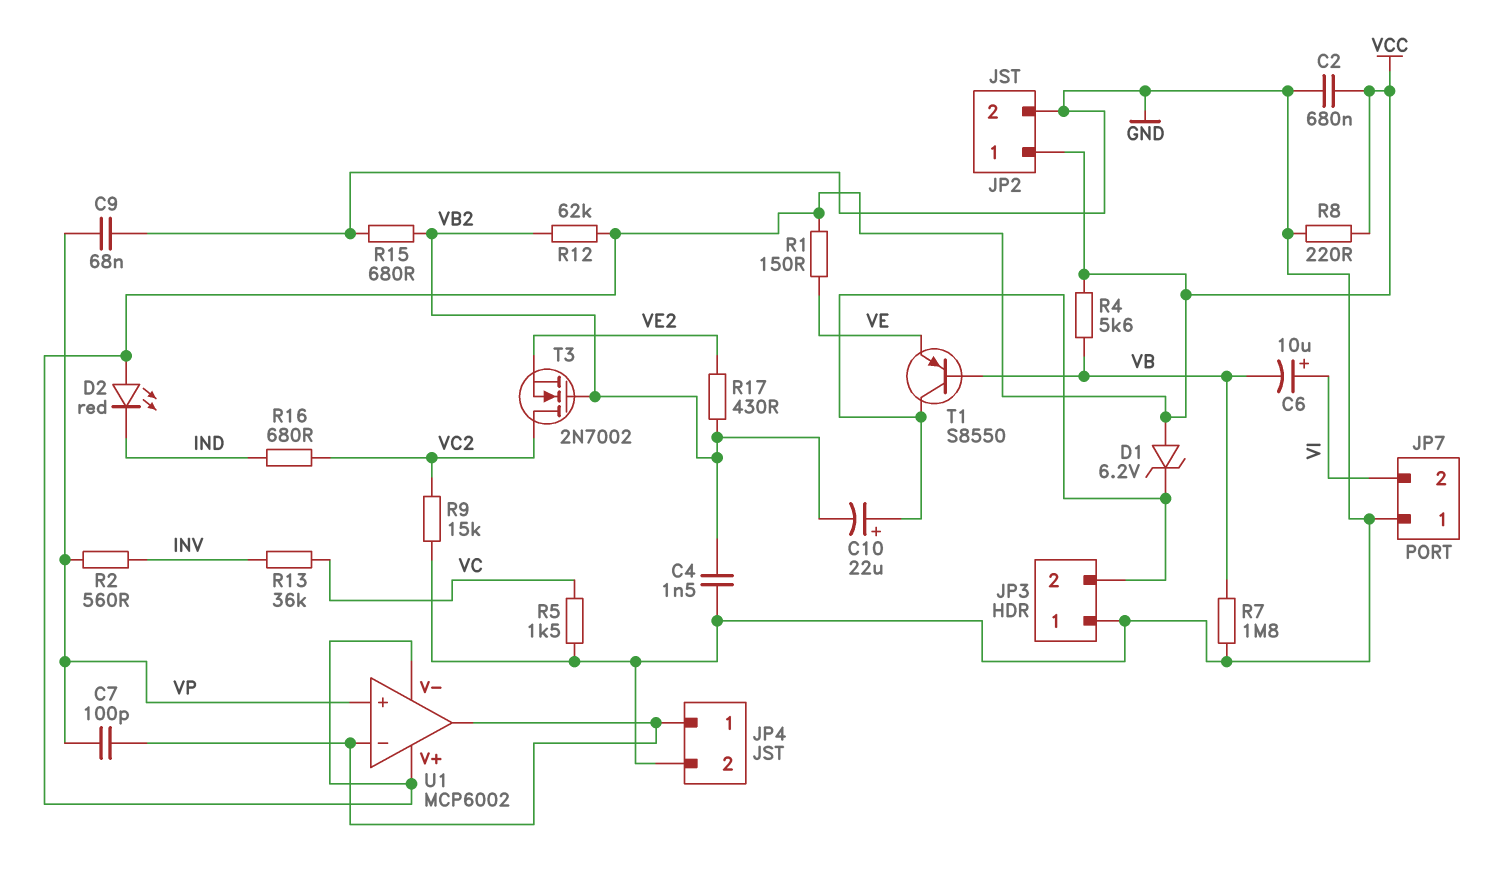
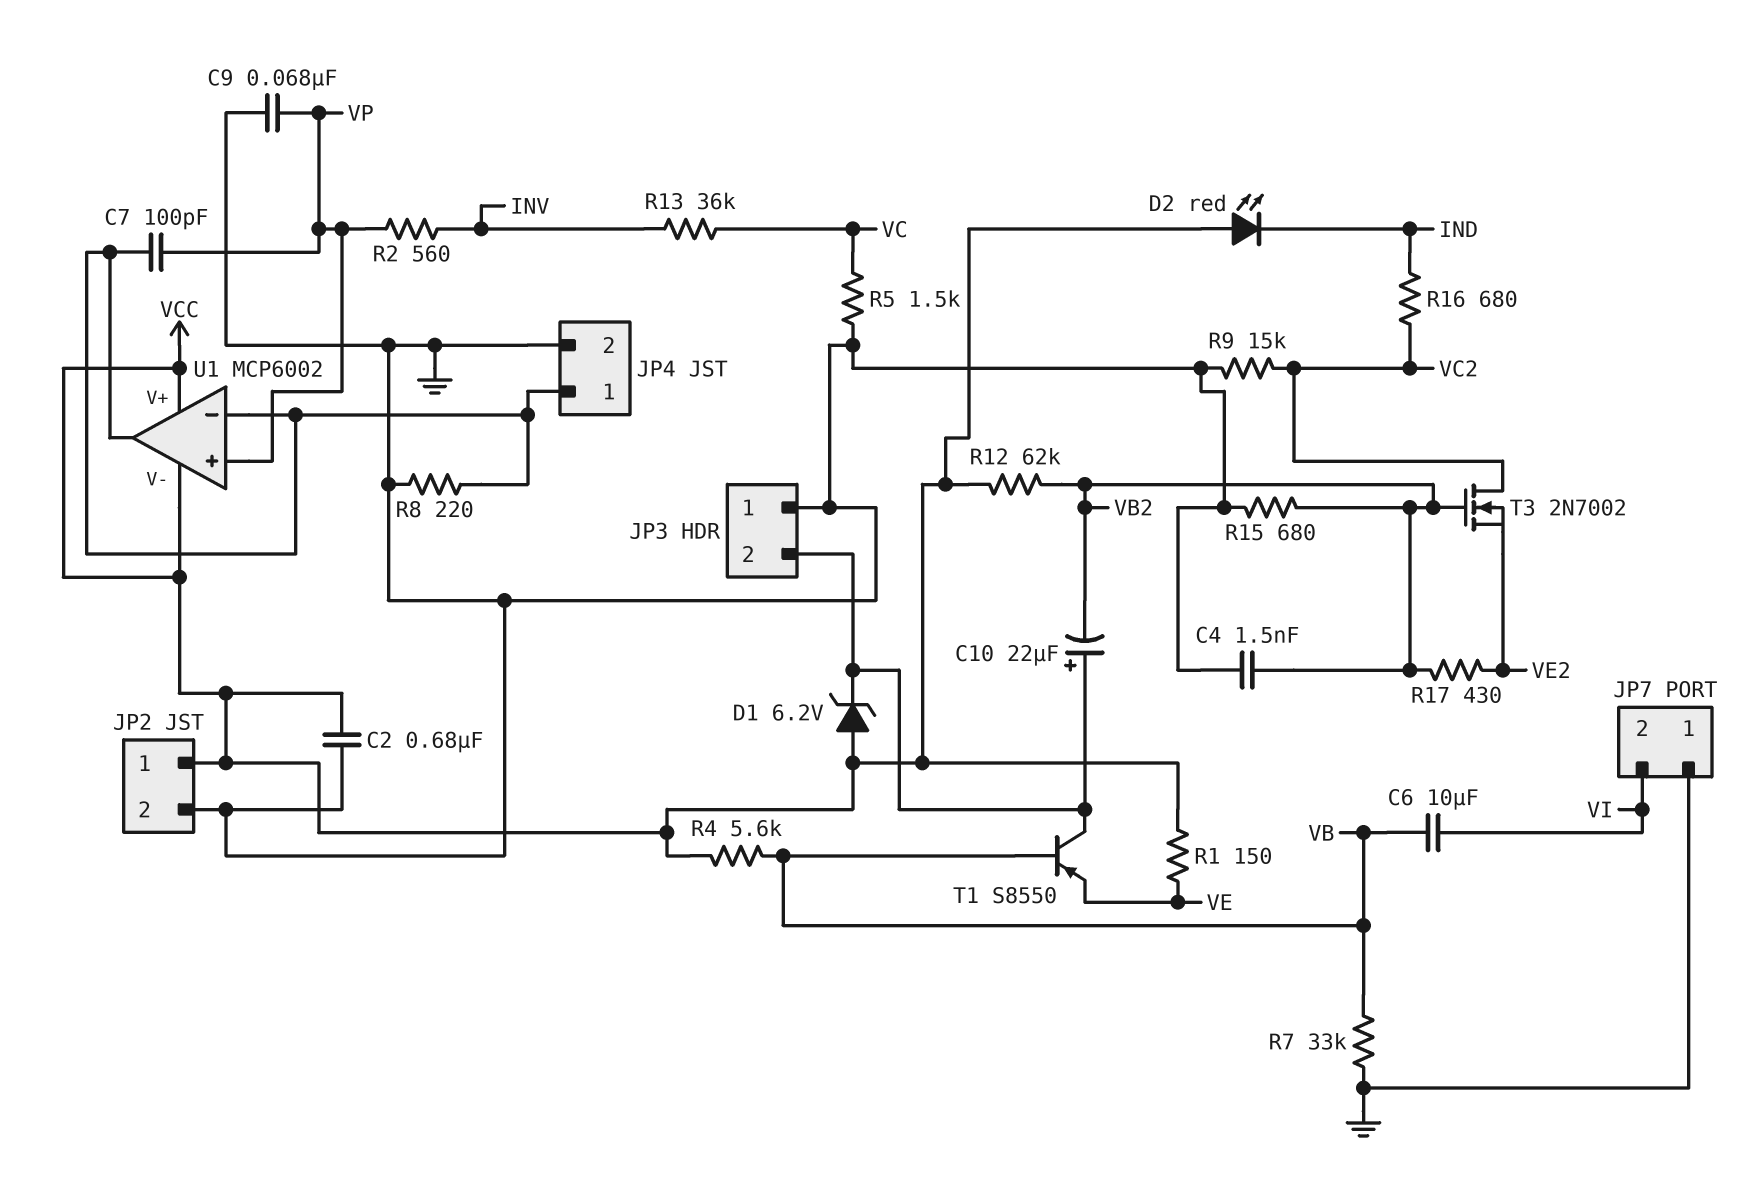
C6: 10uF (plus VI, minus VB) -> 10uF (VB, VI)
R7: 1.8M (GND, VB) -> 33k (GND, VB)
R8: 220 (GND, VCC) -> 220 (GND, JP4/1)

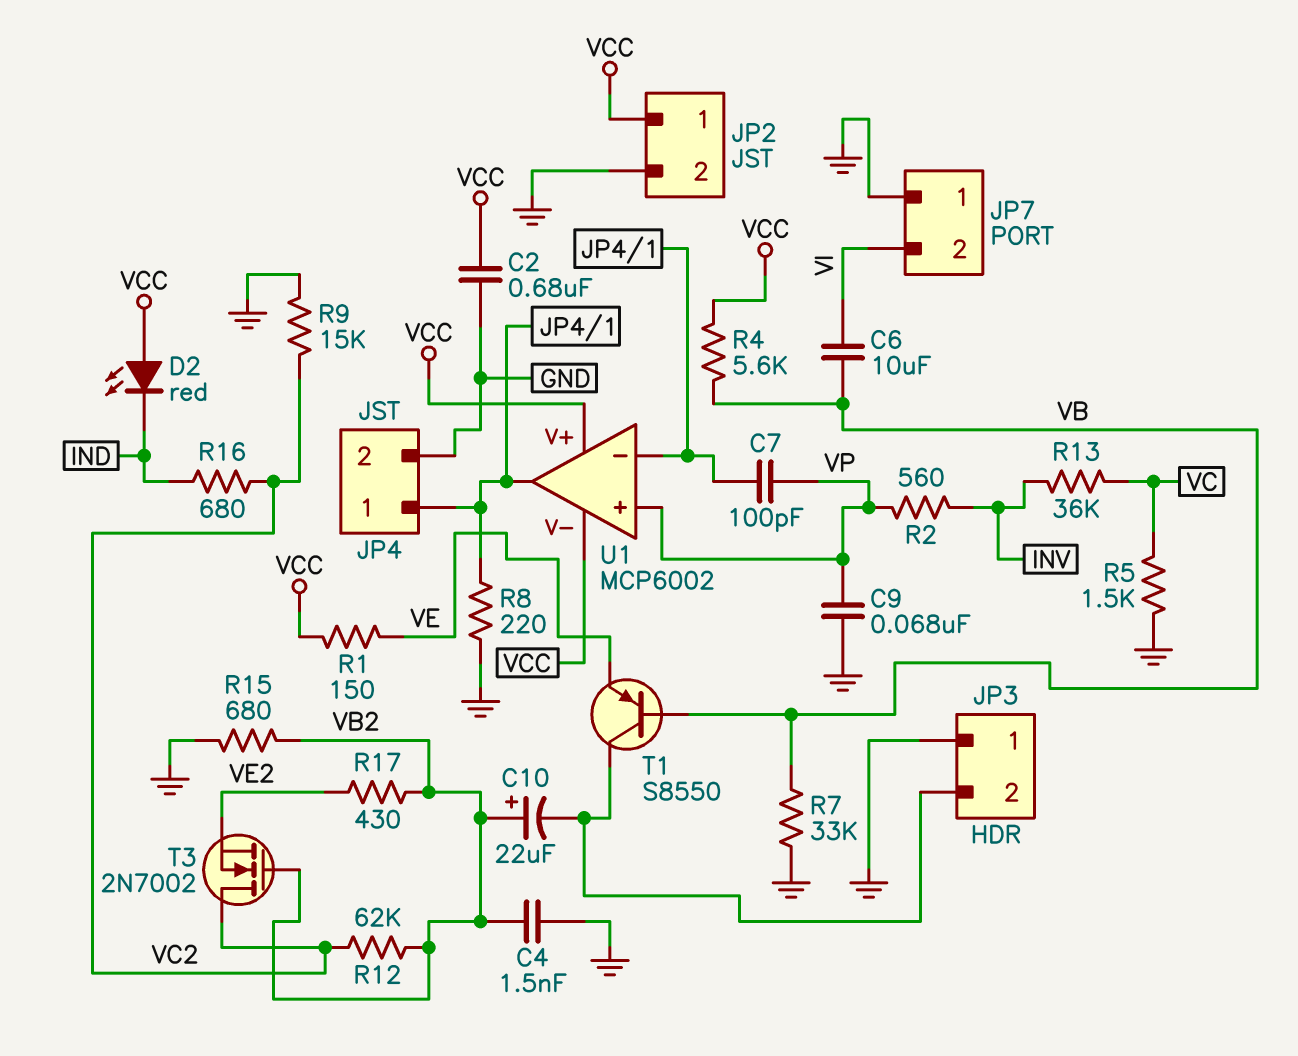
C10: 22uF (plus JP3/2, minus VB2) -> 22uF (plus VB2, minus JP3/2)
D1: zener 6.2V (A VCC, K JP3/2) -> none
R12: 62k (VB2, VCC) -> 62k (VB2, VC2)

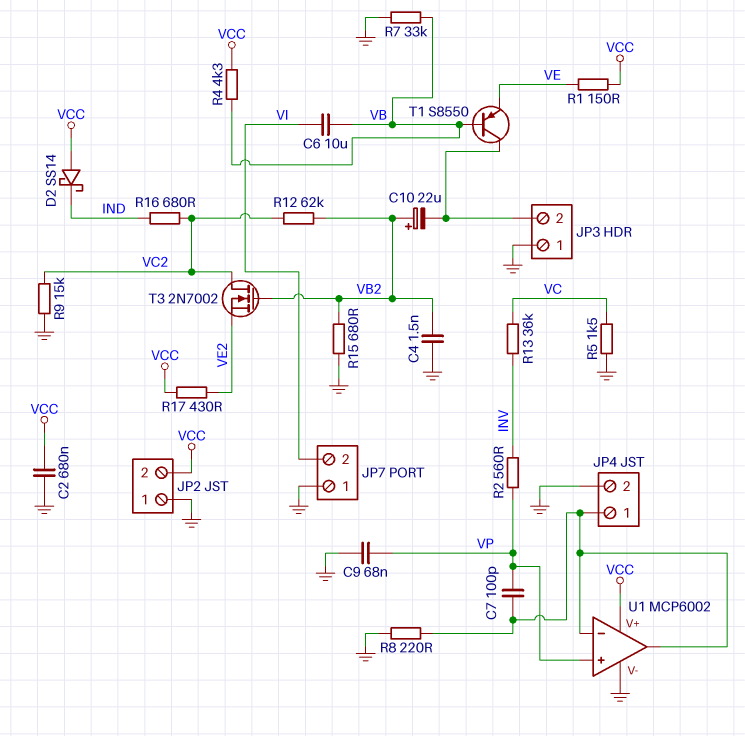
D2: LED red (A VCC, K IND) -> schottky SS14 (A VCC, K IND)
JP2 pin 1: VCC -> GND
JP2 pin 2: GND -> VCC
R4: 5.6k (VB, VCC) -> 4.3k (VB, VCC)
R17: 430 (VB2, VE2) -> 430 (VCC, VE2)
U1 pin V-: VCC -> GND

